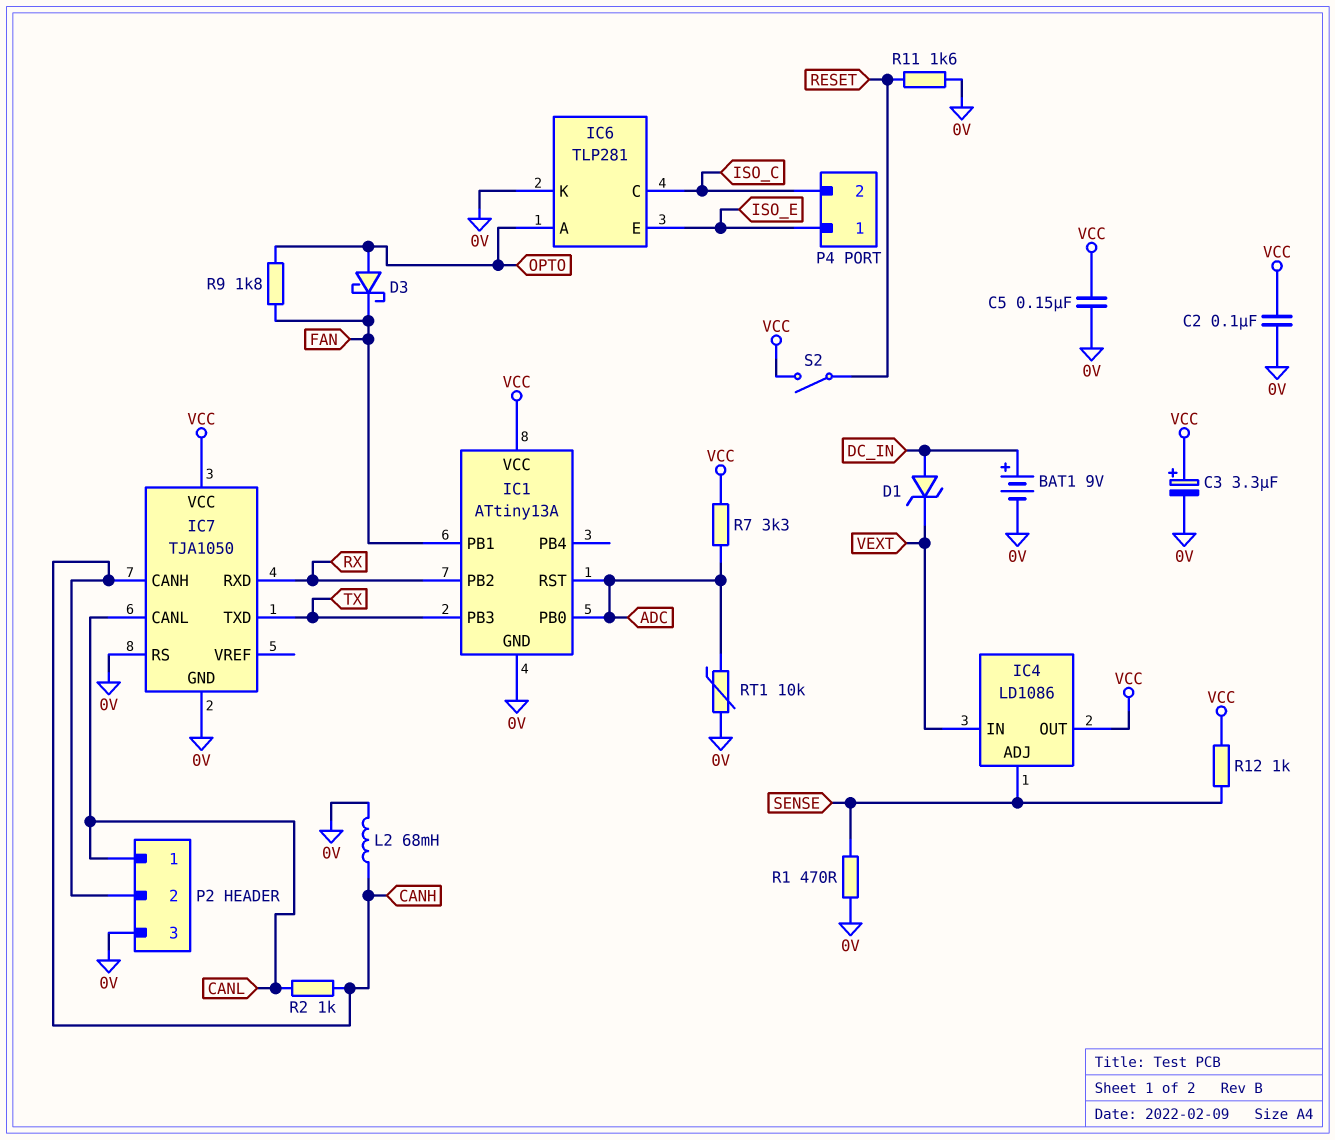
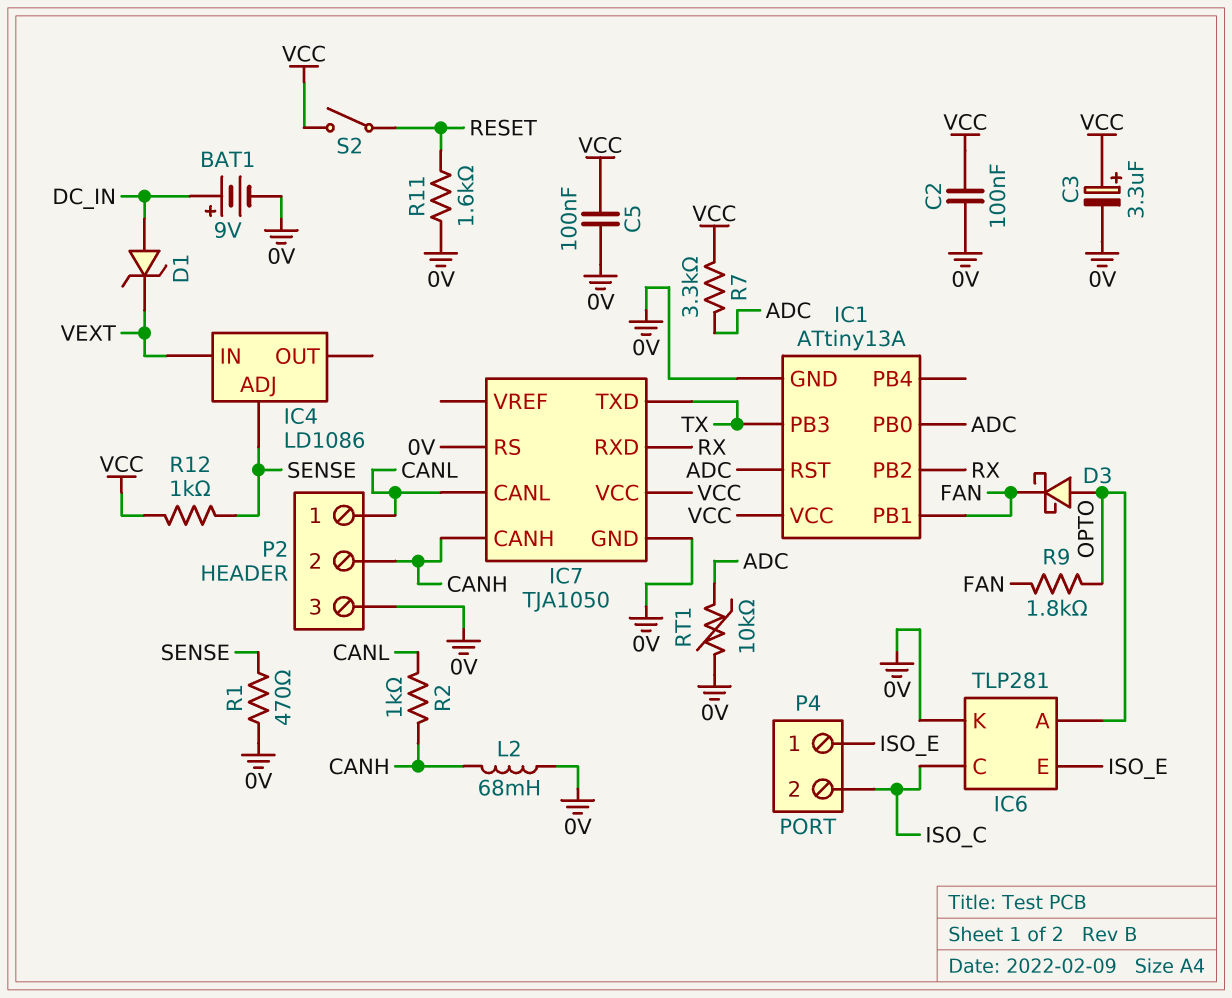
C5: 150nF (0V, VCC) -> 100nF (0V, VCC)
IC4 pin OUT: VCC -> none

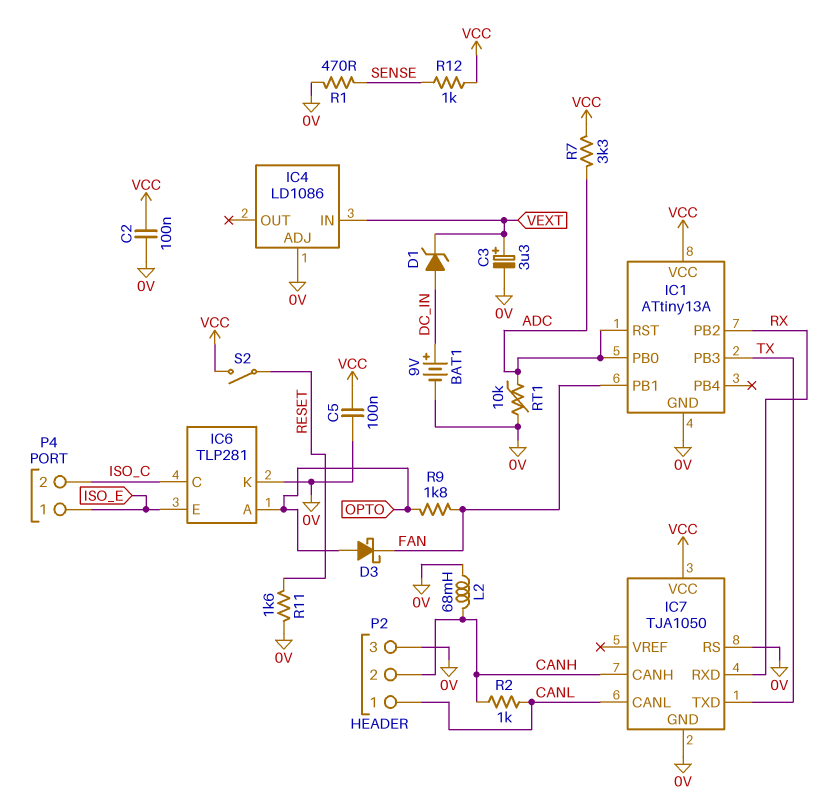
C3: 3.3uF (plus VCC, minus 0V) -> 3.3uF (plus VEXT, minus 0V)
IC4 pin ADJ: SENSE -> 0V

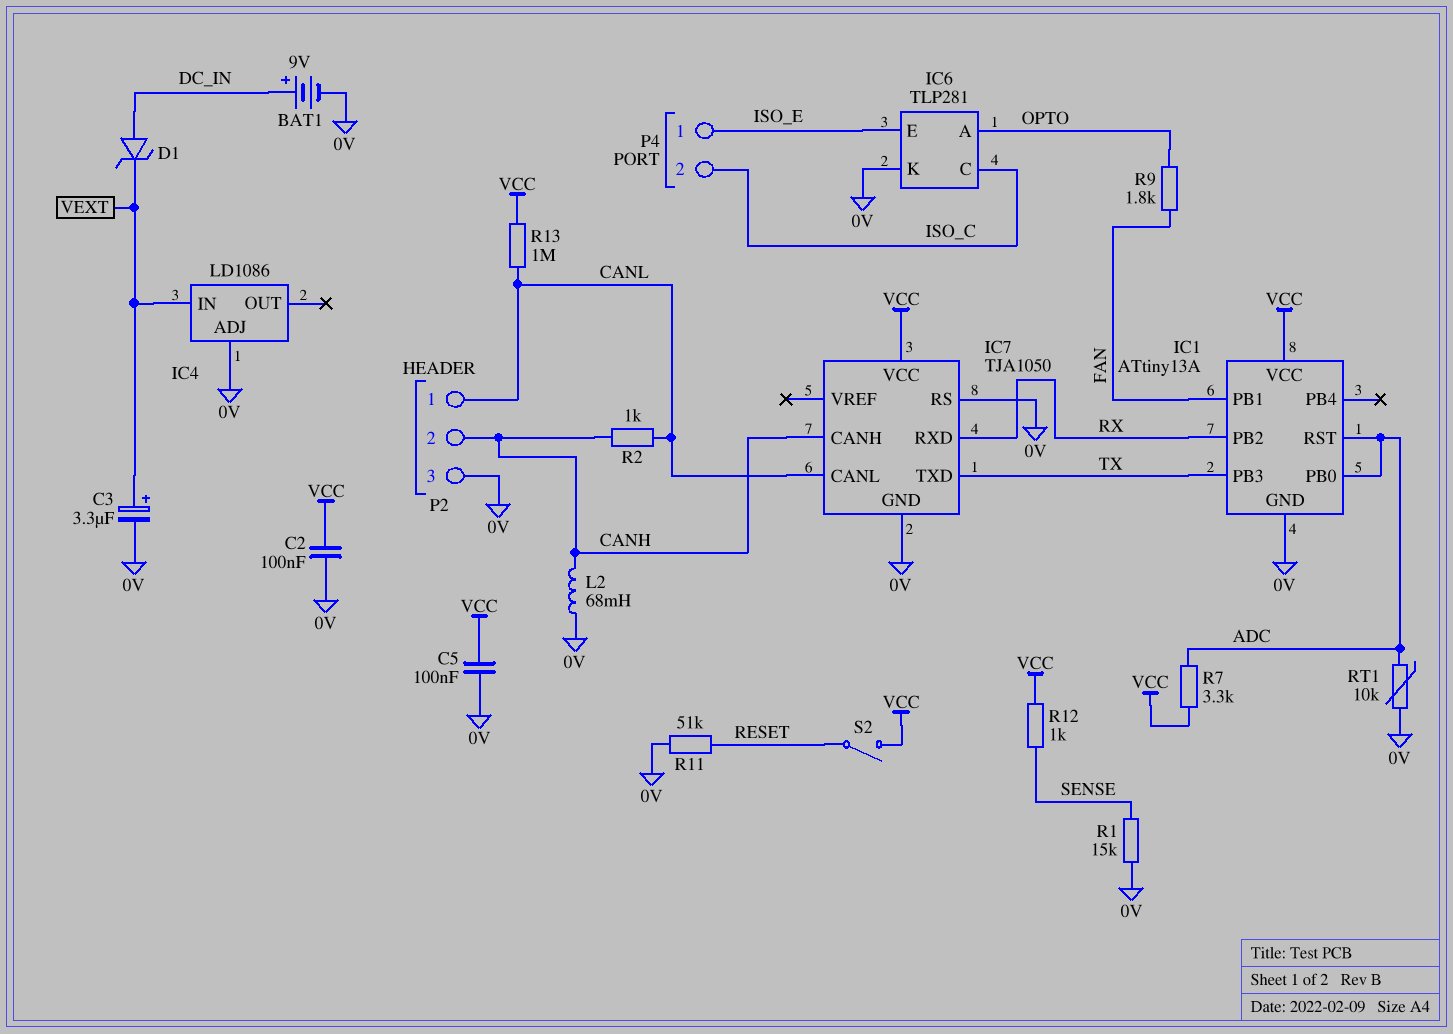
D3: schottky (A OPTO, K FAN) -> none
R1: 470 (0V, SENSE) -> 15k (0V, SENSE)
R11: 1.6k (0V, RESET) -> 51k (0V, RESET)
R13: none -> 1M (CANL, VCC)

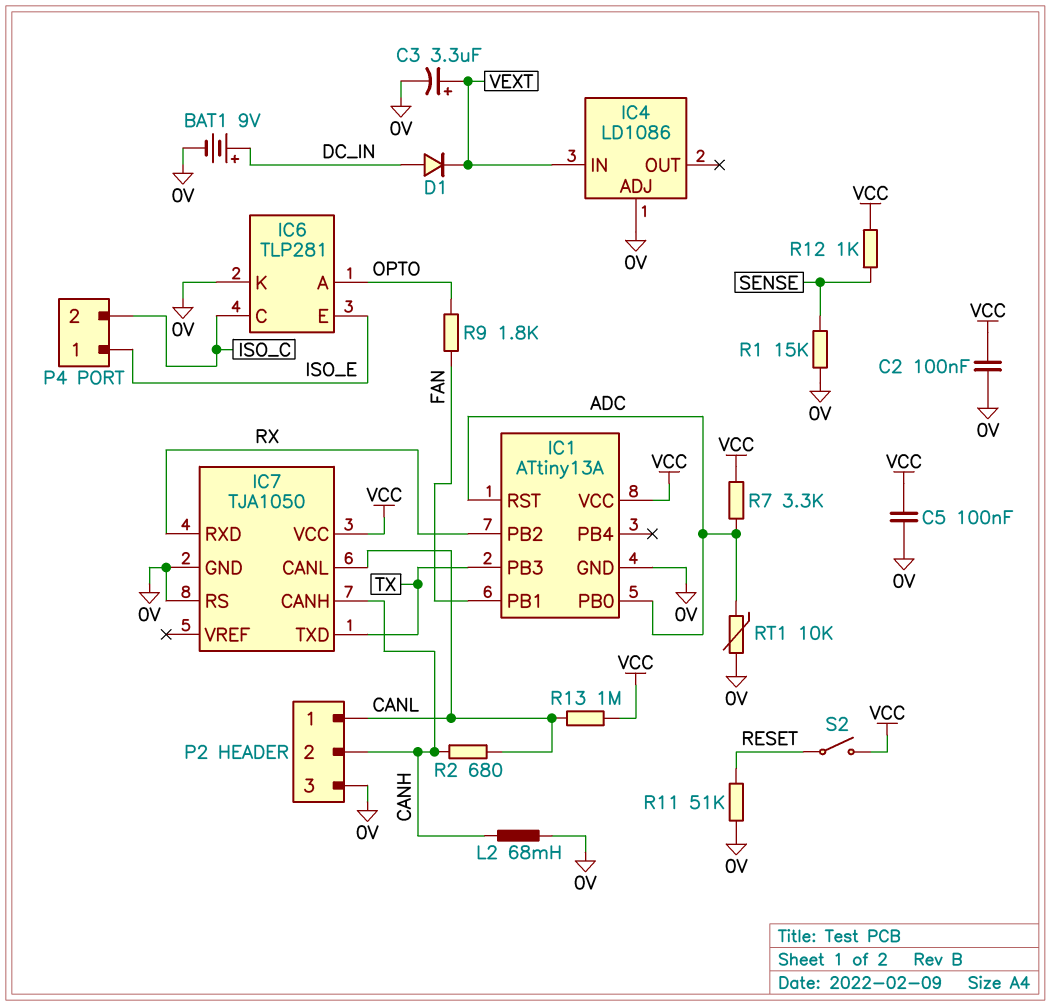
D1: zener (A DC_IN, K VEXT) -> diode (A DC_IN, K VEXT)
R2: 1k (CANH, CANL) -> 680 (CANH, CANL)

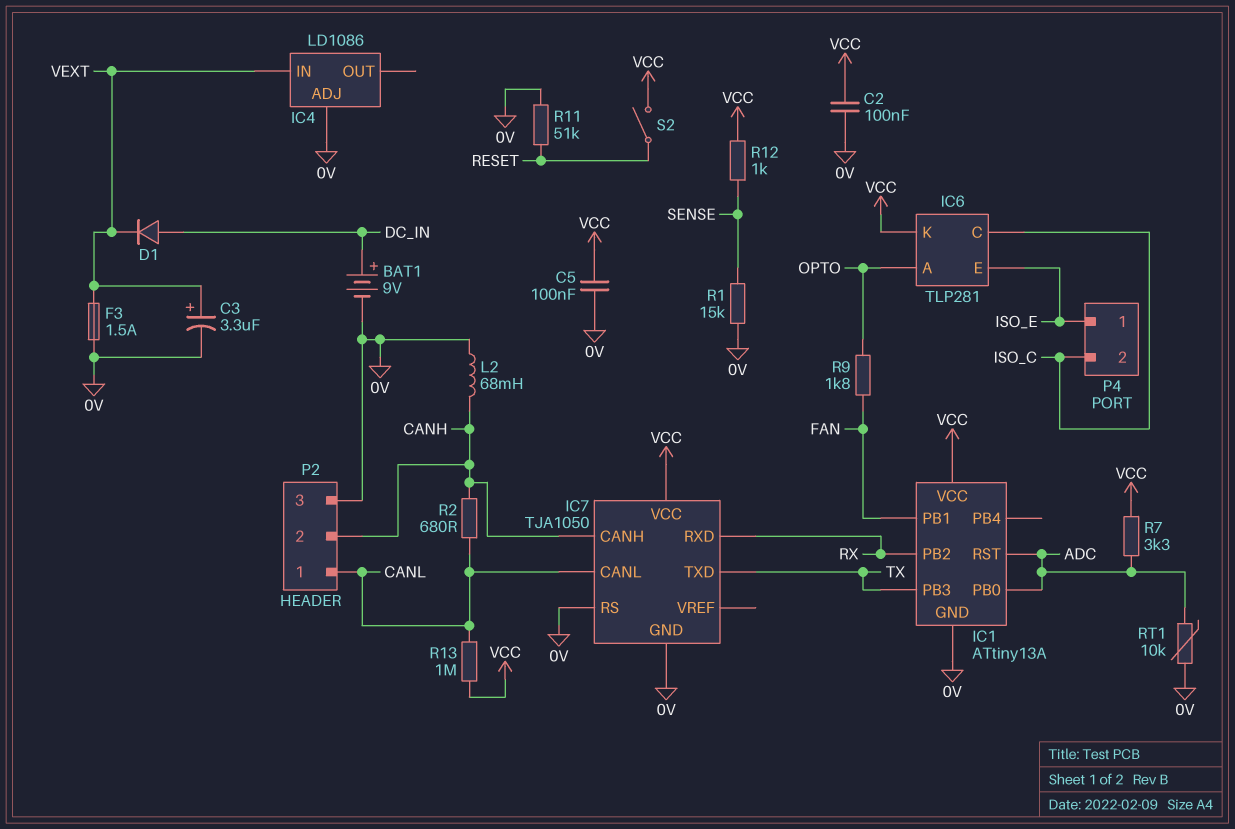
F3: none -> 1.5A (0V, VEXT)
IC6 pin K: 0V -> VCC

